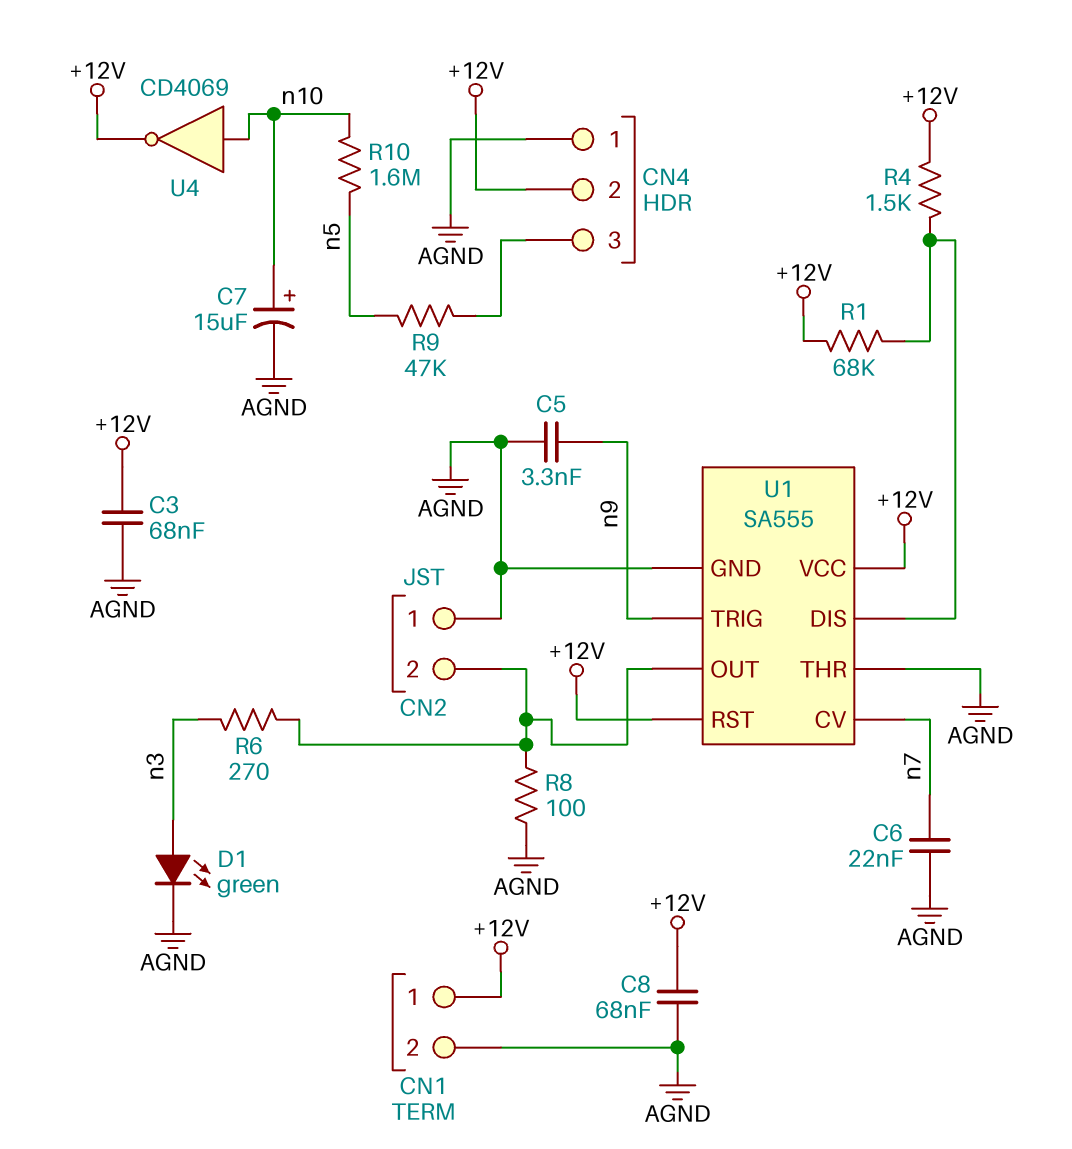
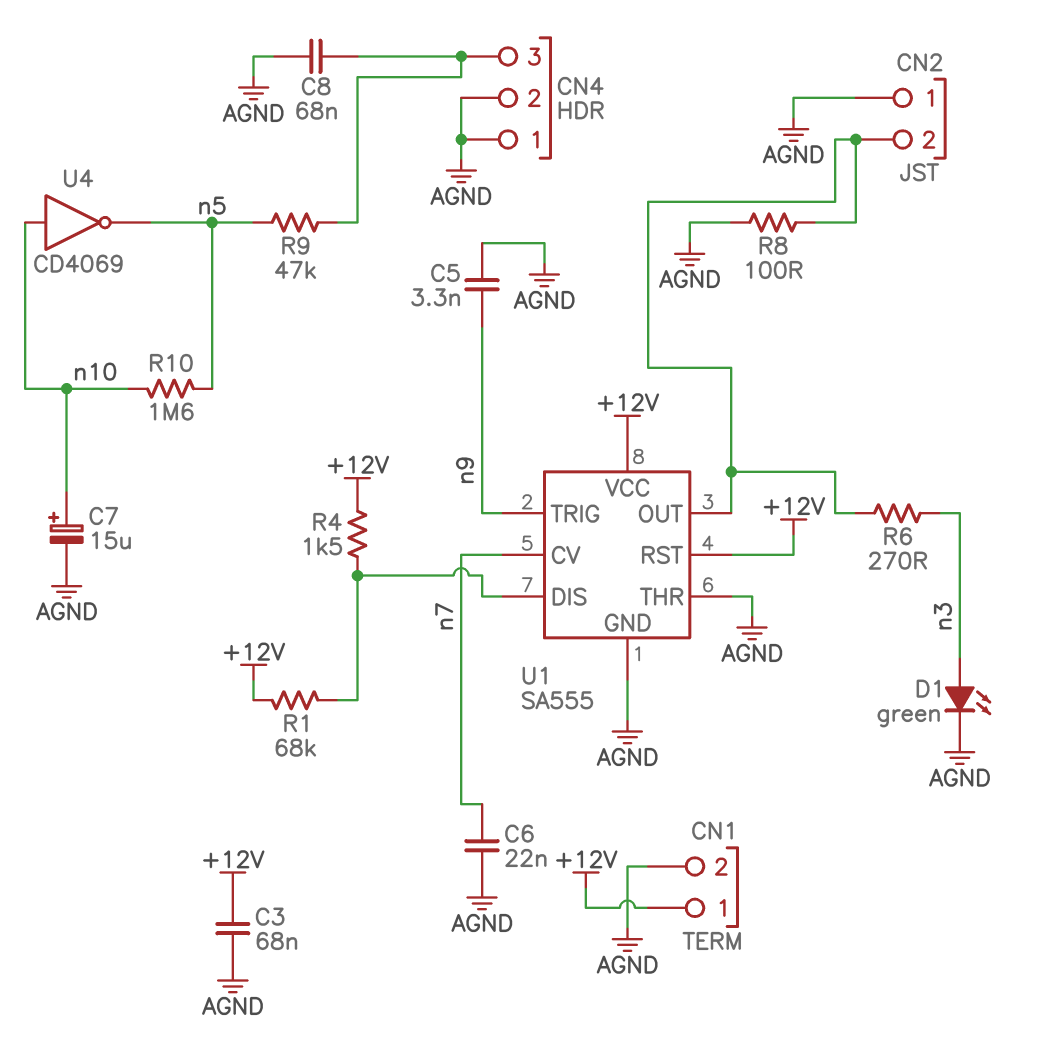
C8: 68nF (+12V, AGND) -> 68nF (AGND, CN4/3)
CN4 pin 2: +12V -> AGND
U4: NOT CD4069 (in n10, out +12V) -> NOT CD4069 (in n10, out n5)

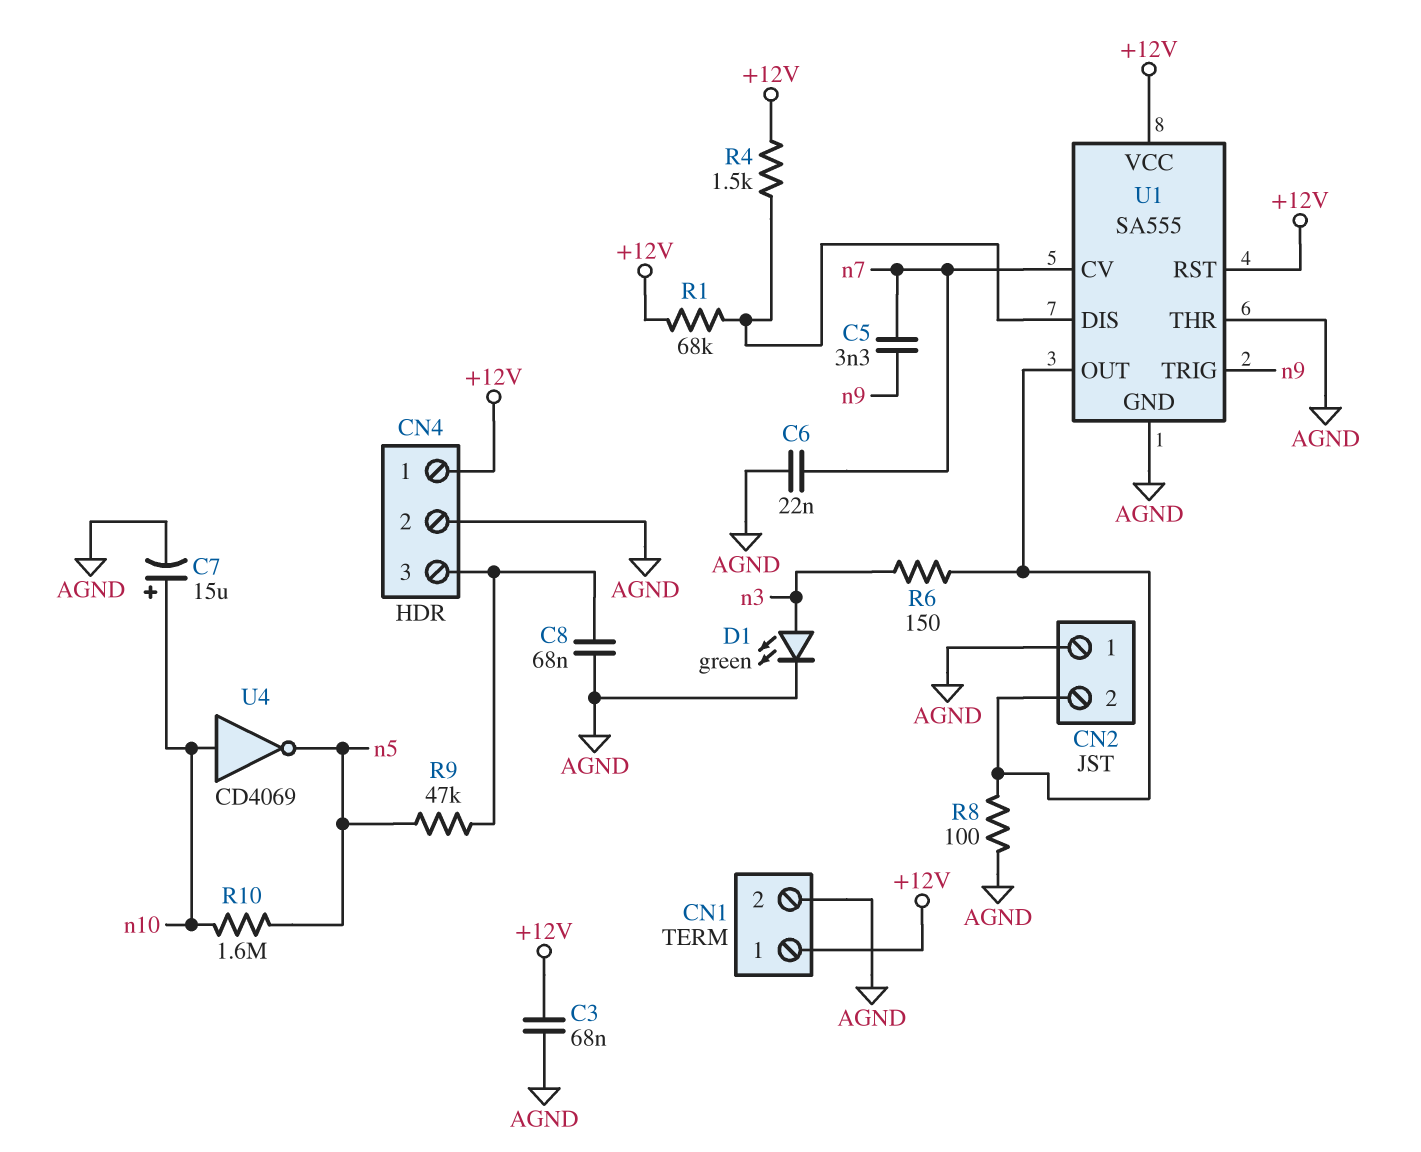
C5: 3.3nF (AGND, n9) -> 3.3nF (n7, n9)
CN4 pin 1: AGND -> +12V
R6: 270 (CN2/2, n3) -> 150 (CN2/2, n3)

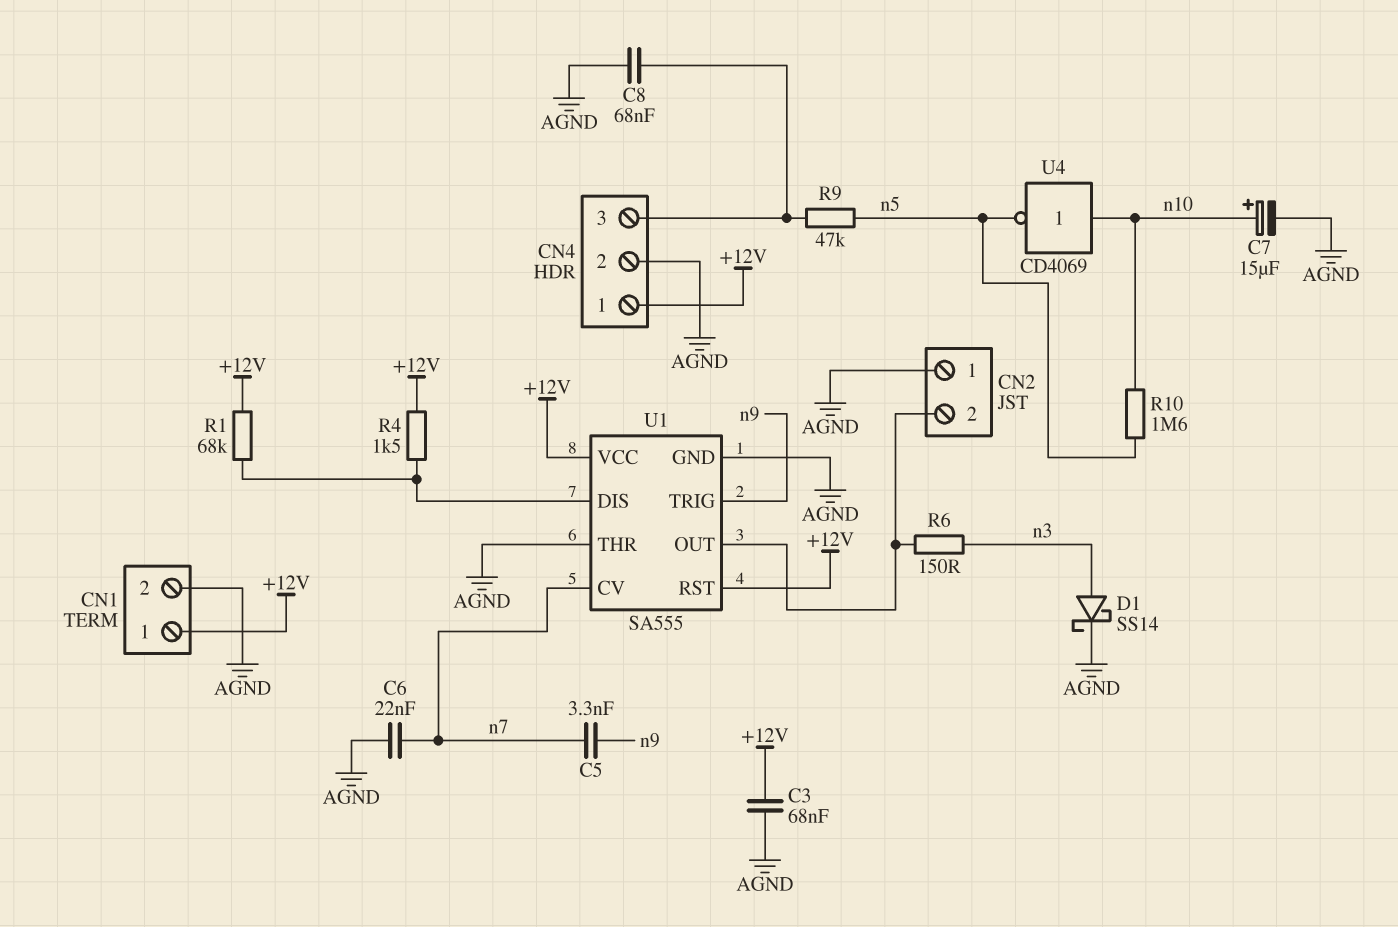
D1: LED green (A n3, K AGND) -> schottky SS14 (A n3, K AGND)
R8: 100 (AGND, CN2/2) -> none

